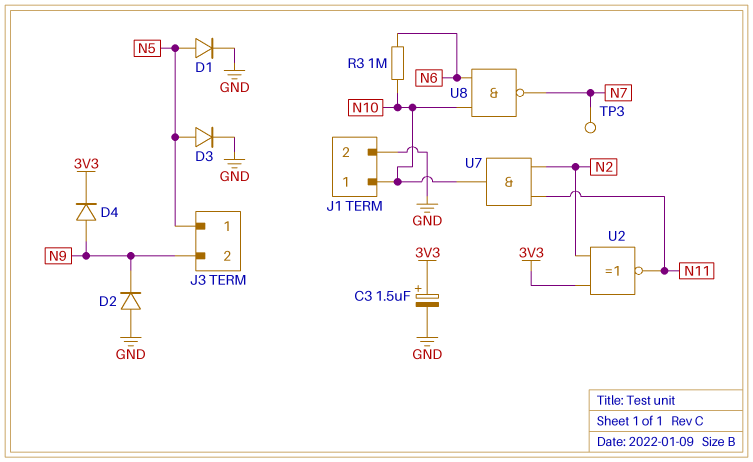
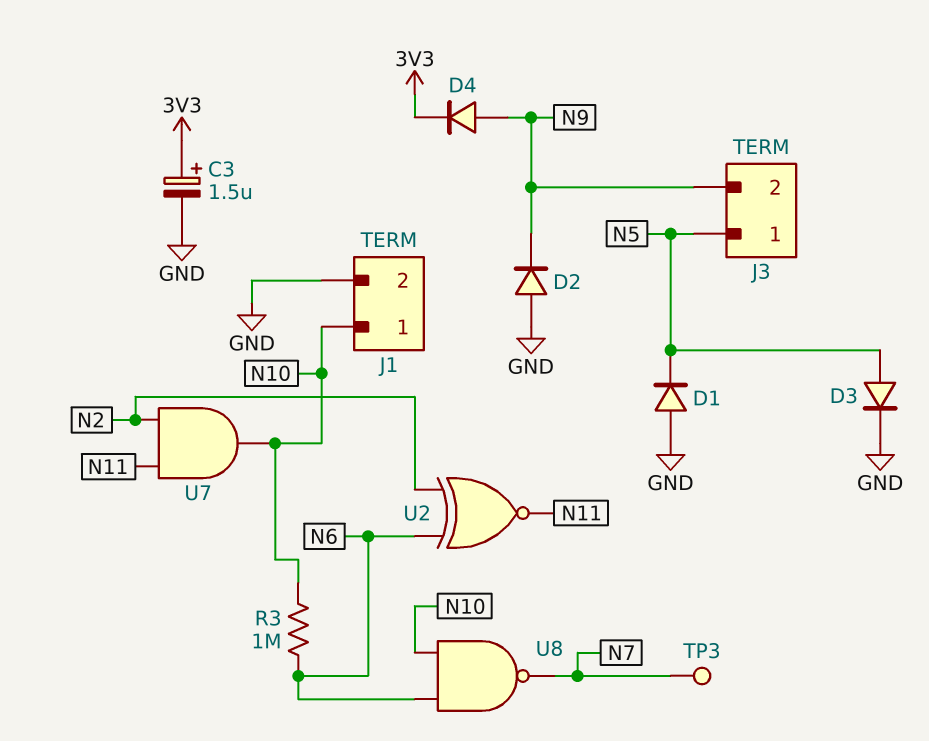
D1: diode (A N5, K GND) -> diode (A GND, K N5)
U2: XNOR (in 3V3, in N2, out N11) -> XNOR (in N2, in N6, out N11)

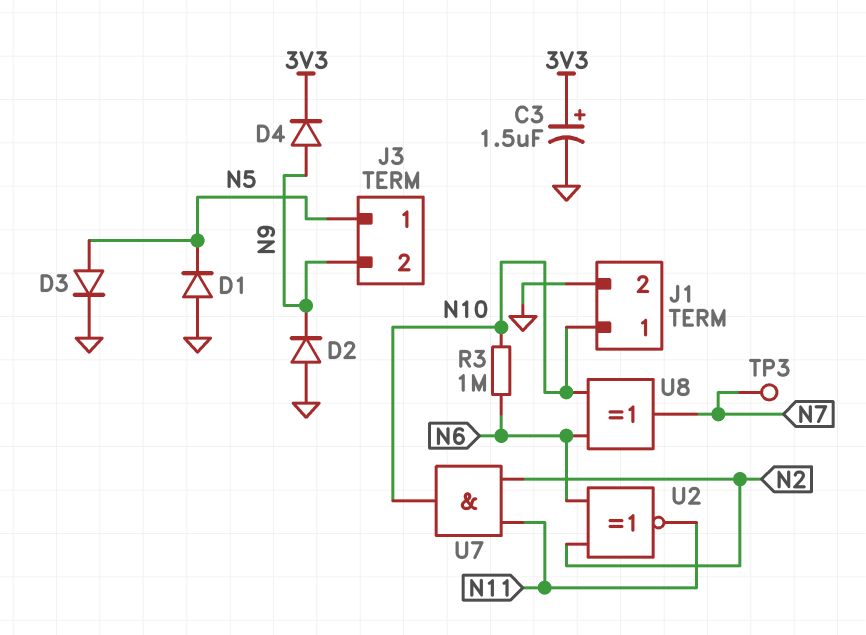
U8: NAND (in N6, in N10, out N7) -> XOR (in N6, in N10, out N7)

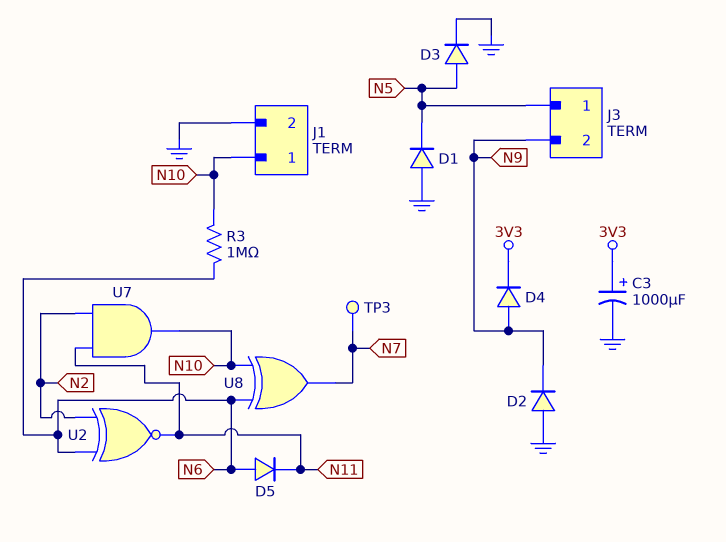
C3: 1.5uF (plus 3V3, minus GND) -> 1000uF (plus 3V3, minus GND)
D5: none -> diode (A N6, K N11)

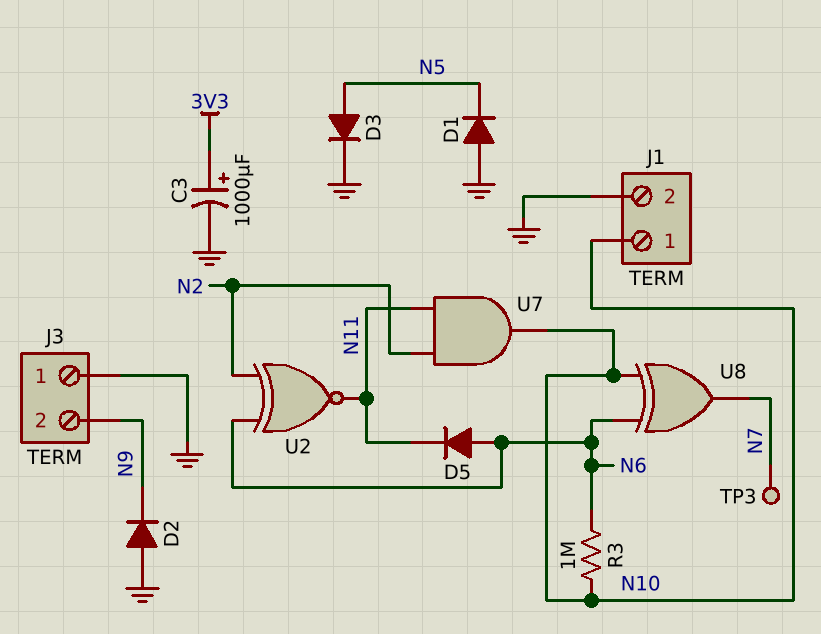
D4: diode (A N9, K 3V3) -> none
J3 pin 1: N5 -> GND

